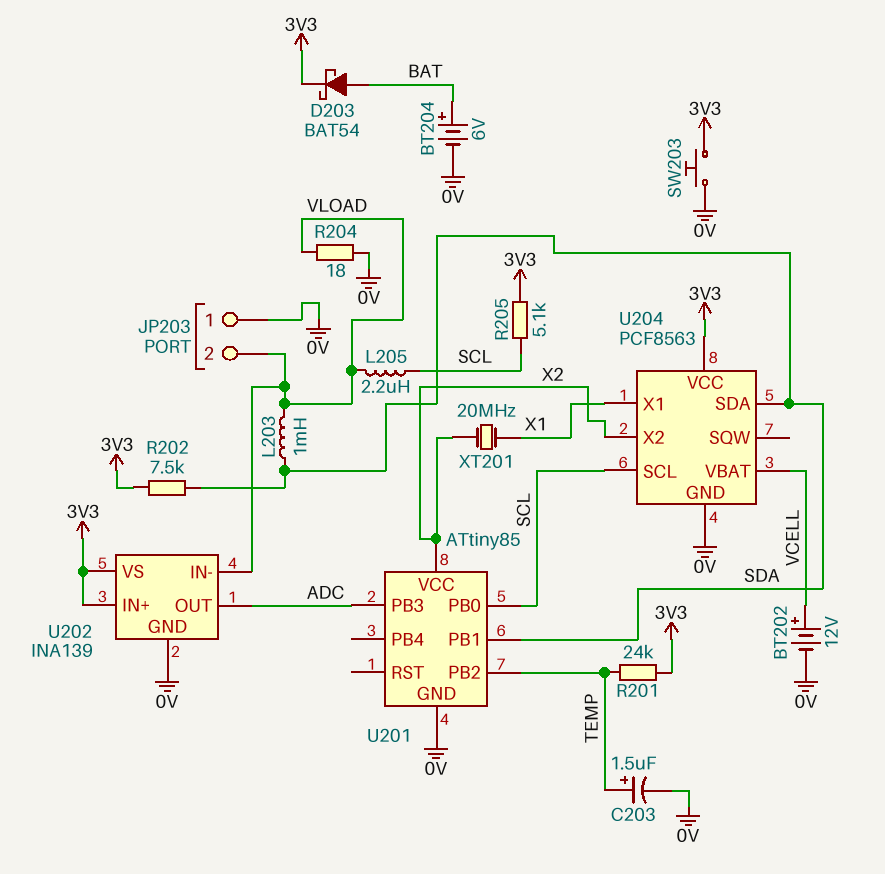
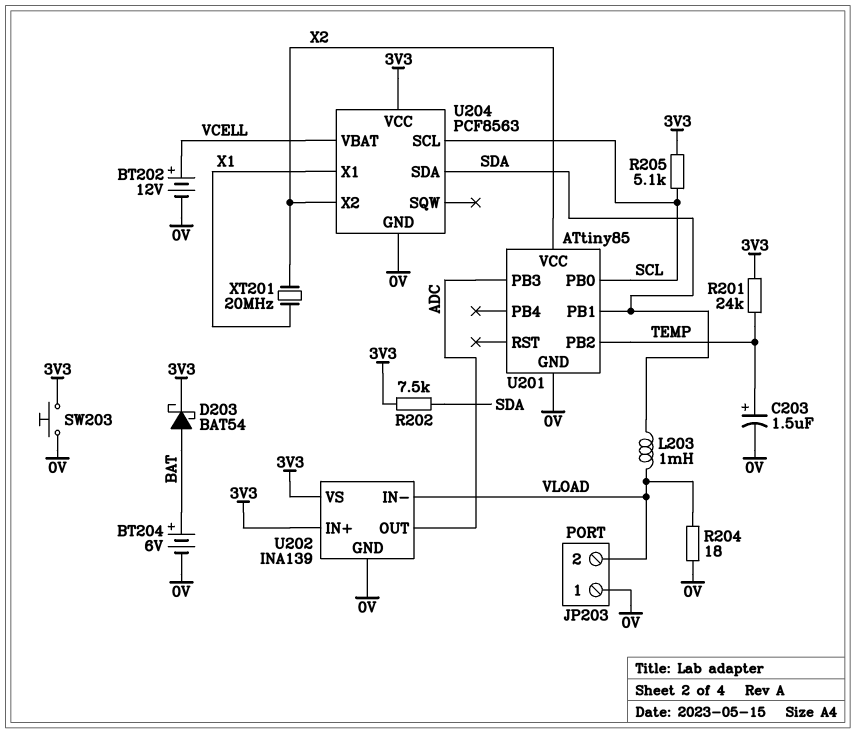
L205: 2.2uH (SCL, VLOAD) -> none

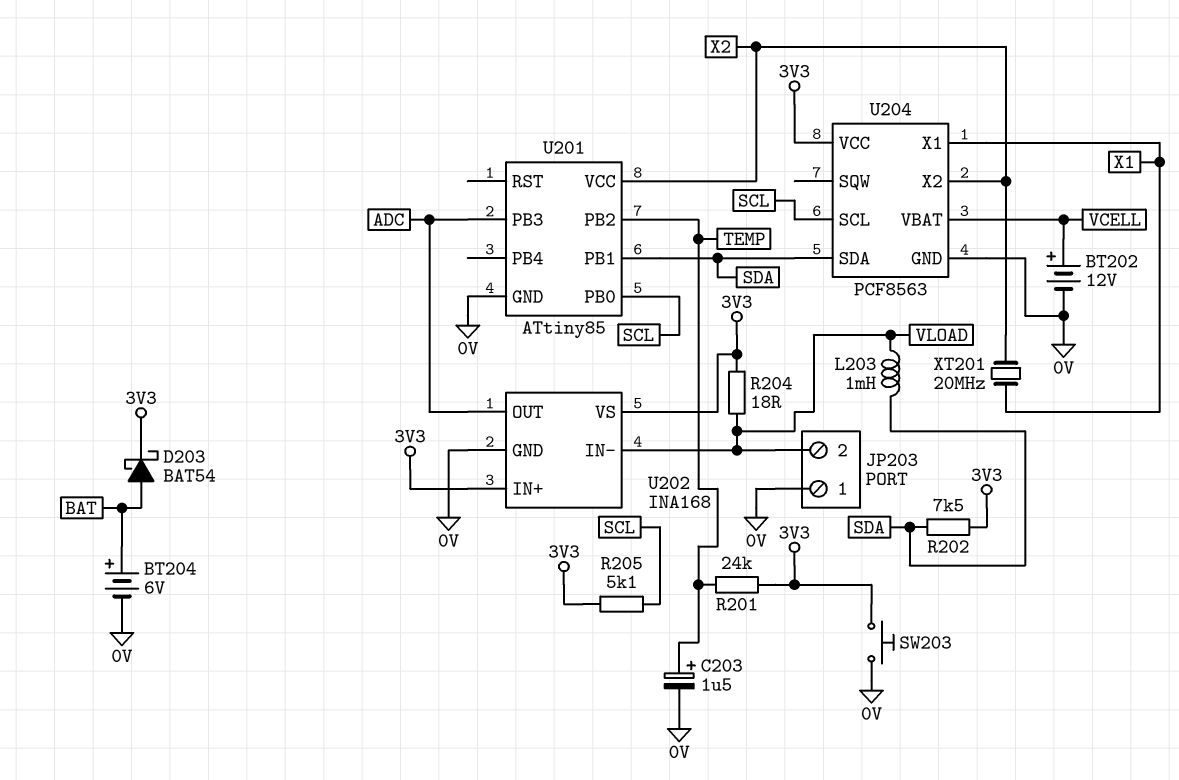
R204: 18 (0V, VLOAD) -> 18 (3V3, VLOAD)
U202: INA139 -> INA168

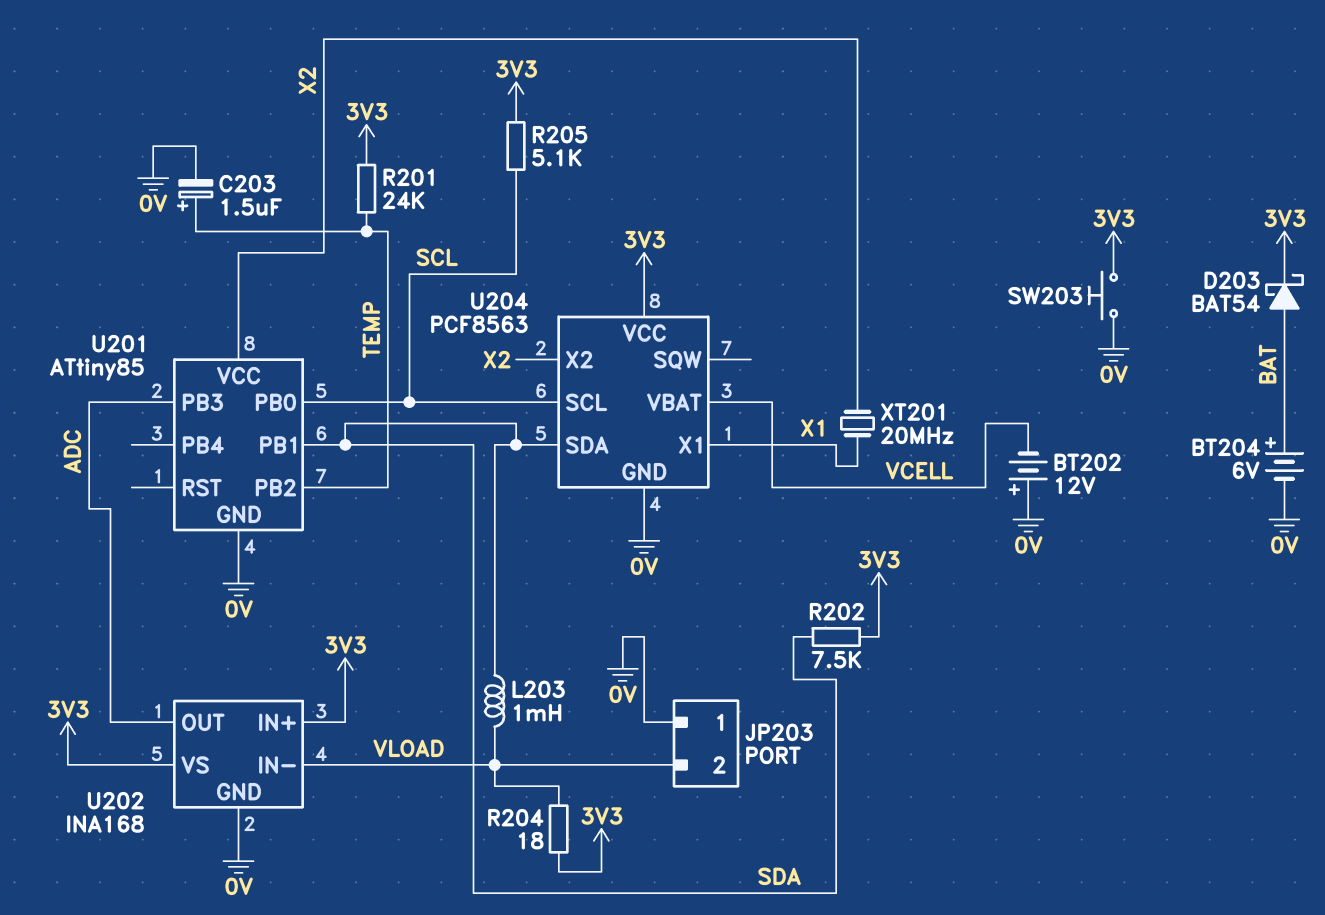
BT202: 12V (plus VCELL, minus 0V) -> 12V (plus 0V, minus VCELL)

